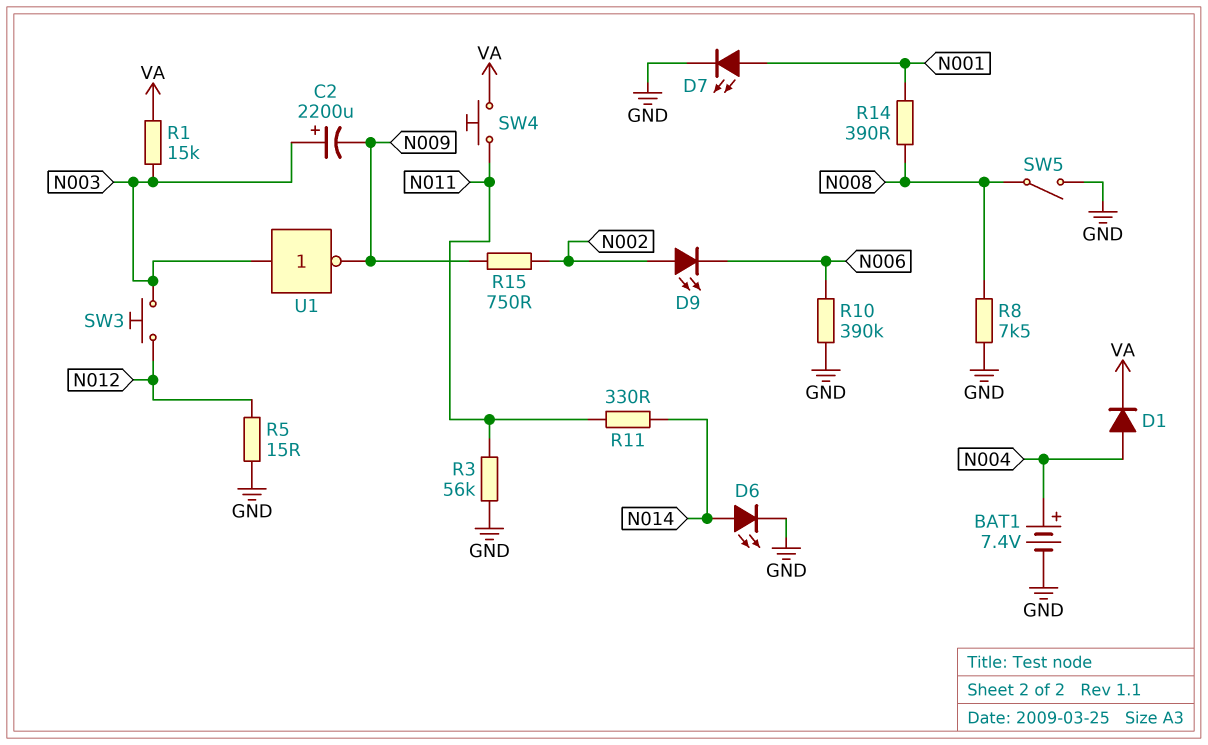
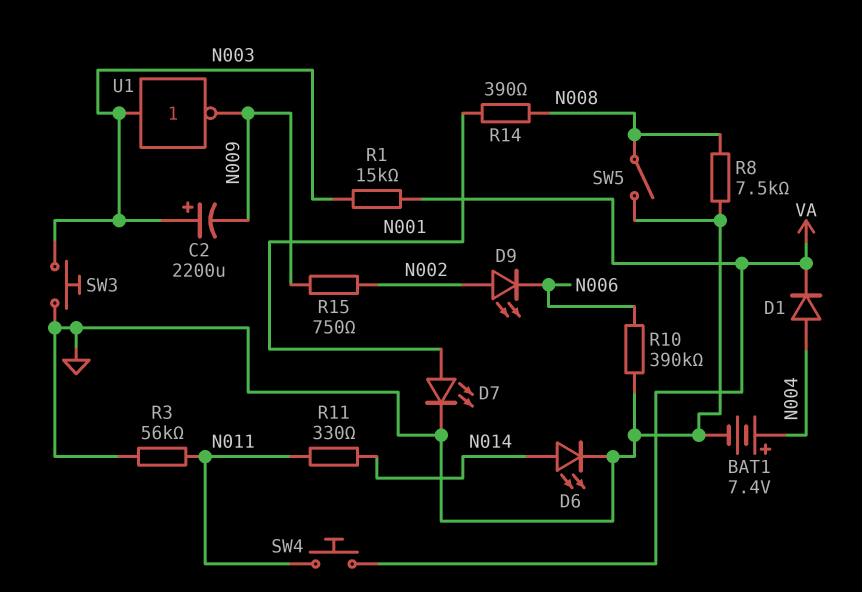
R5: 15 (GND, N012) -> none
SW3: button (N003, N012) -> button (GND, N003)

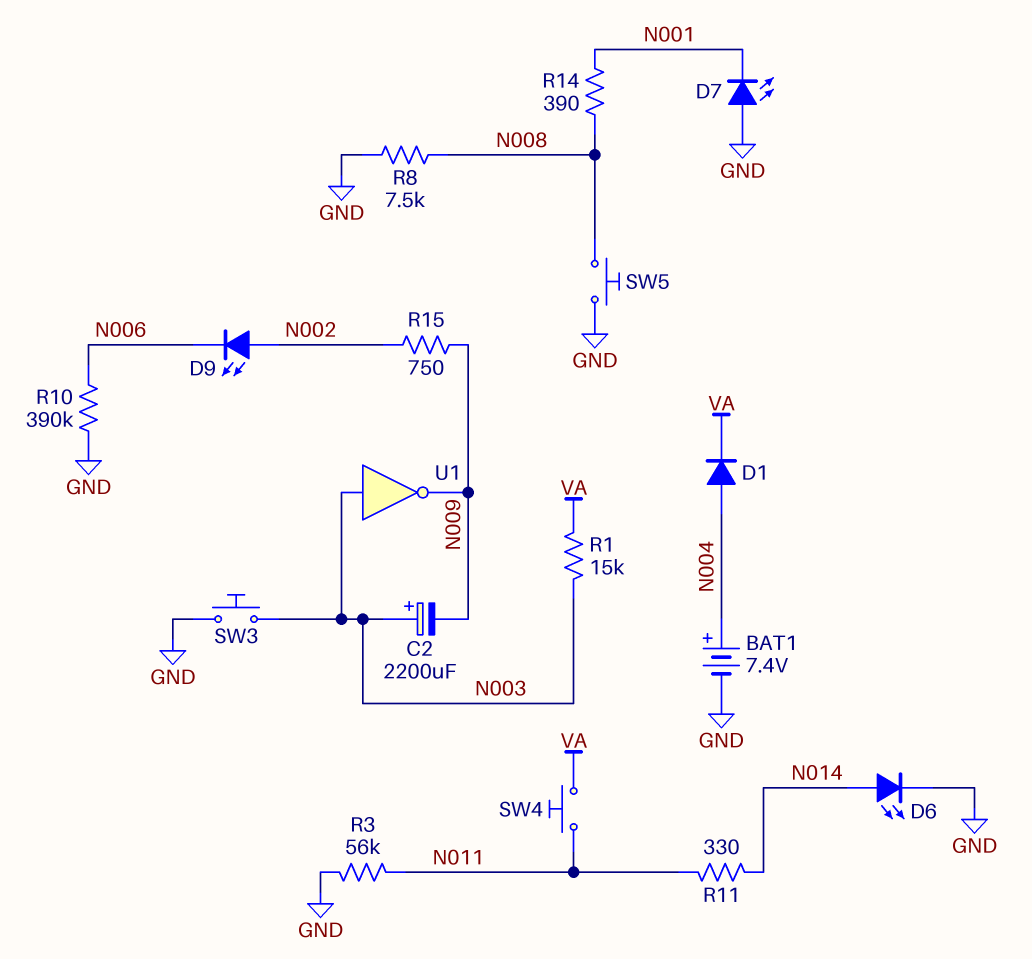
D7: LED (A N001, K GND) -> LED (A GND, K N001)
SW5: switch (GND, N008) -> button (GND, N008)

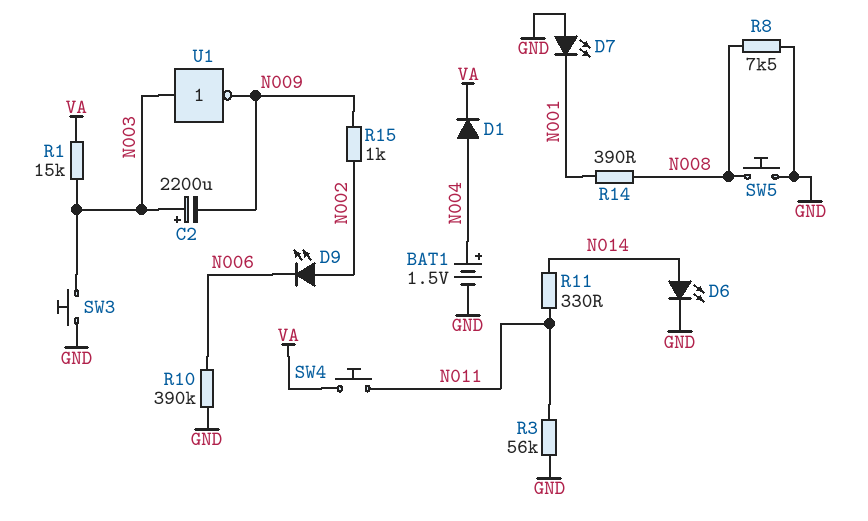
BAT1: 7.4V (plus N004, minus GND) -> 1.5V (plus N004, minus GND)
R15: 750 (N002, N009) -> 1k (N002, N009)

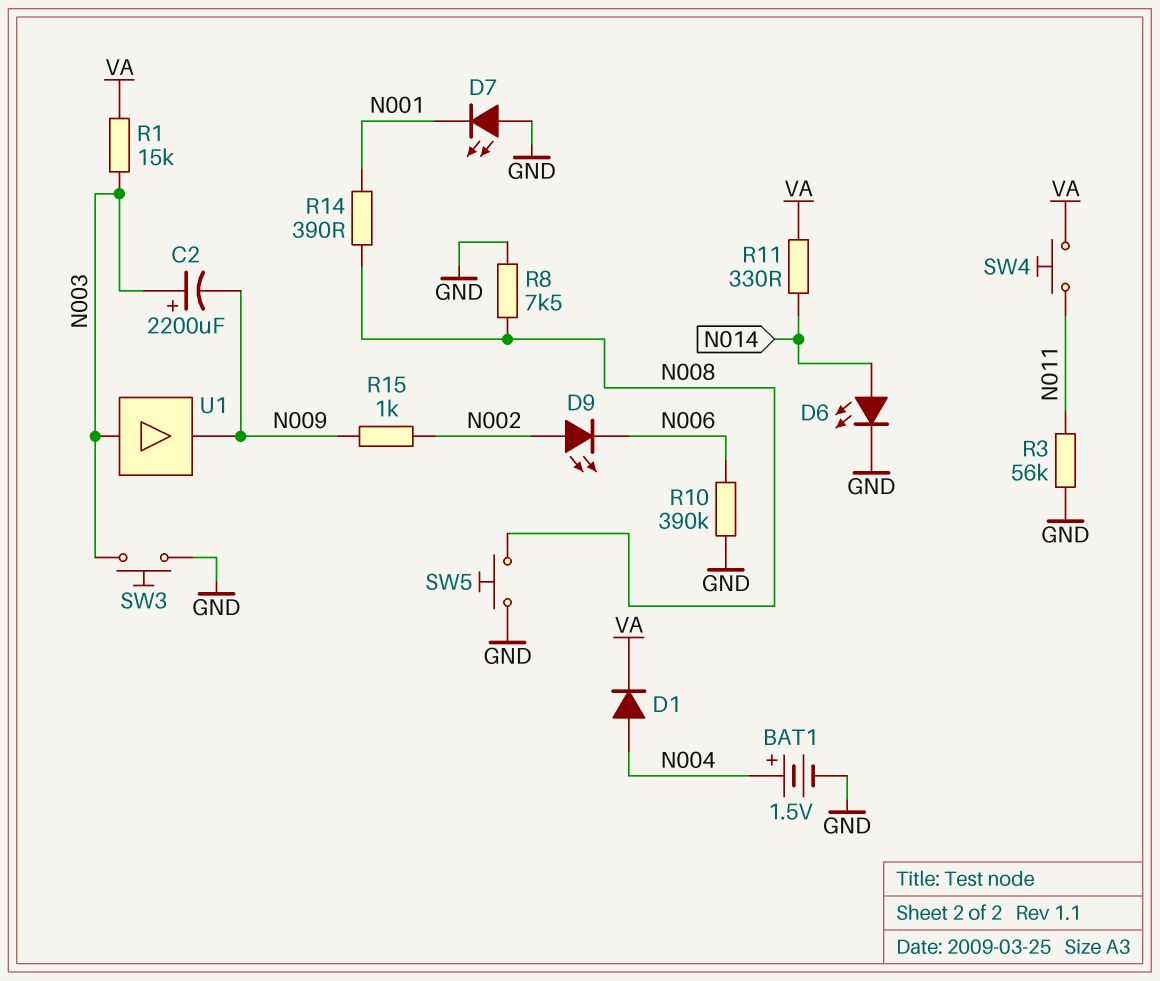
R11: 330 (N011, N014) -> 330 (N014, VA)
U1: NOT (in N003, out N009) -> buffer (in N003, out N009)

